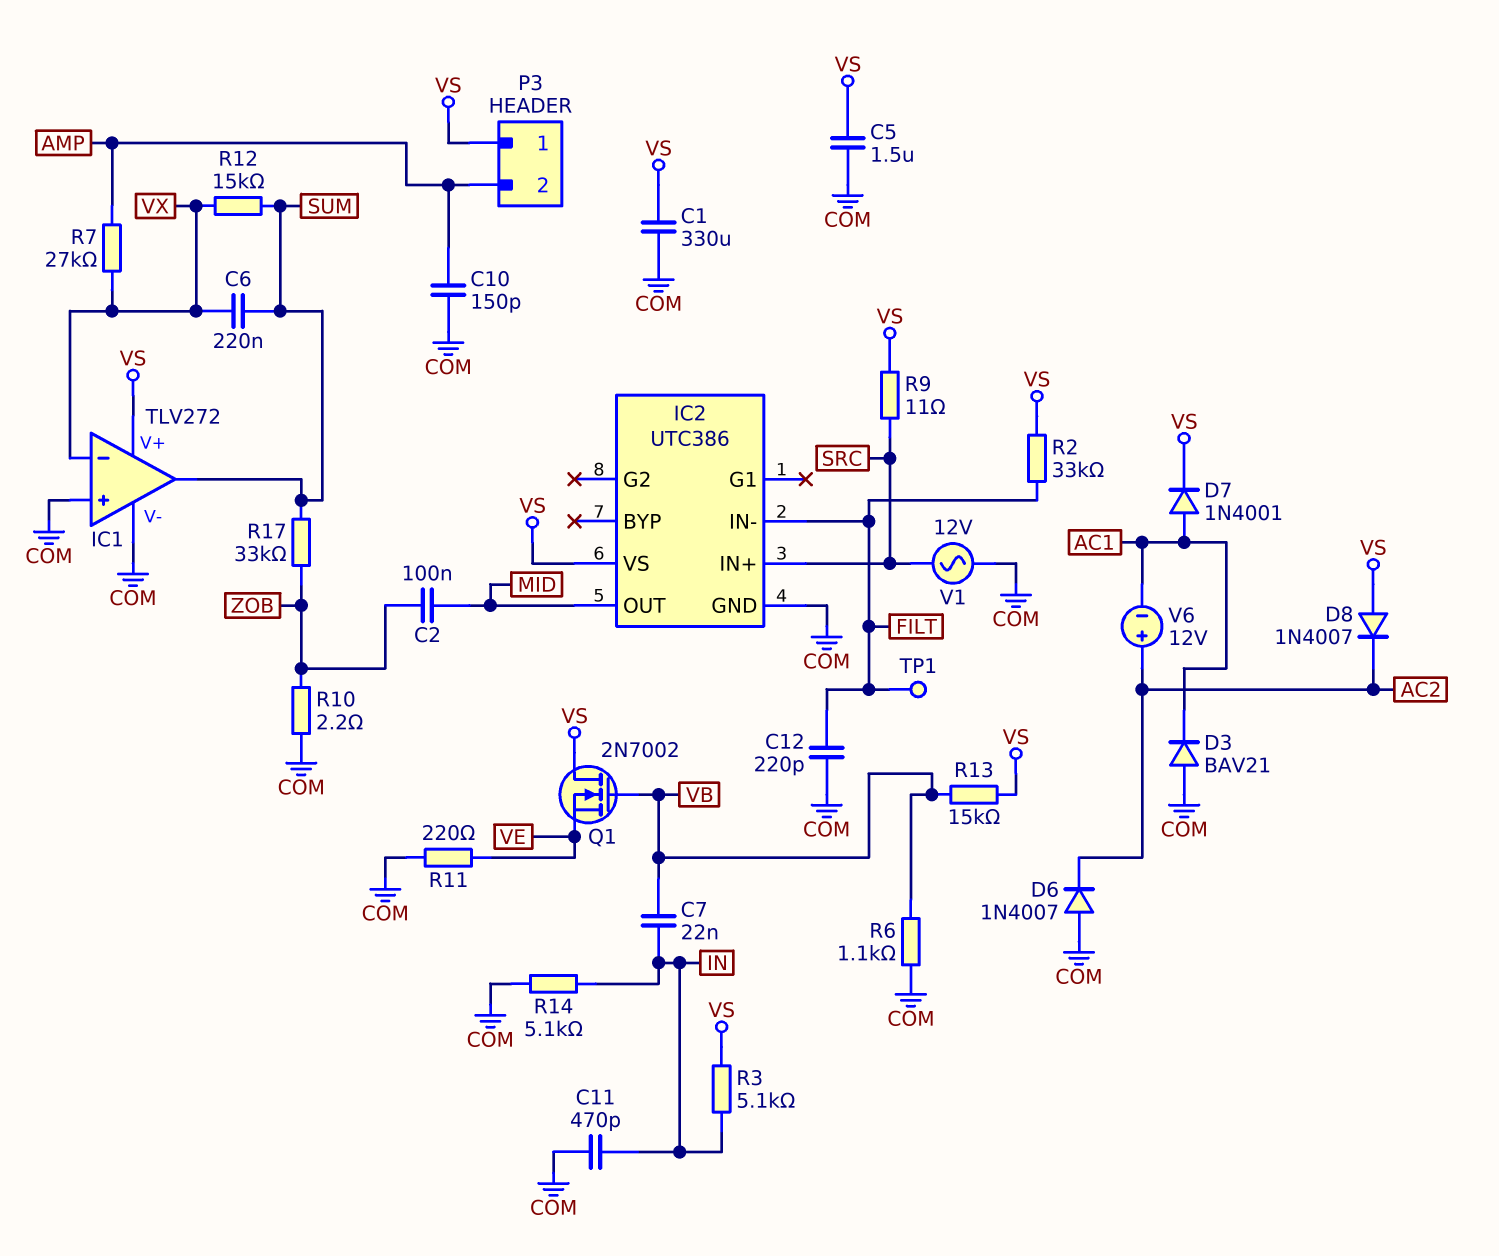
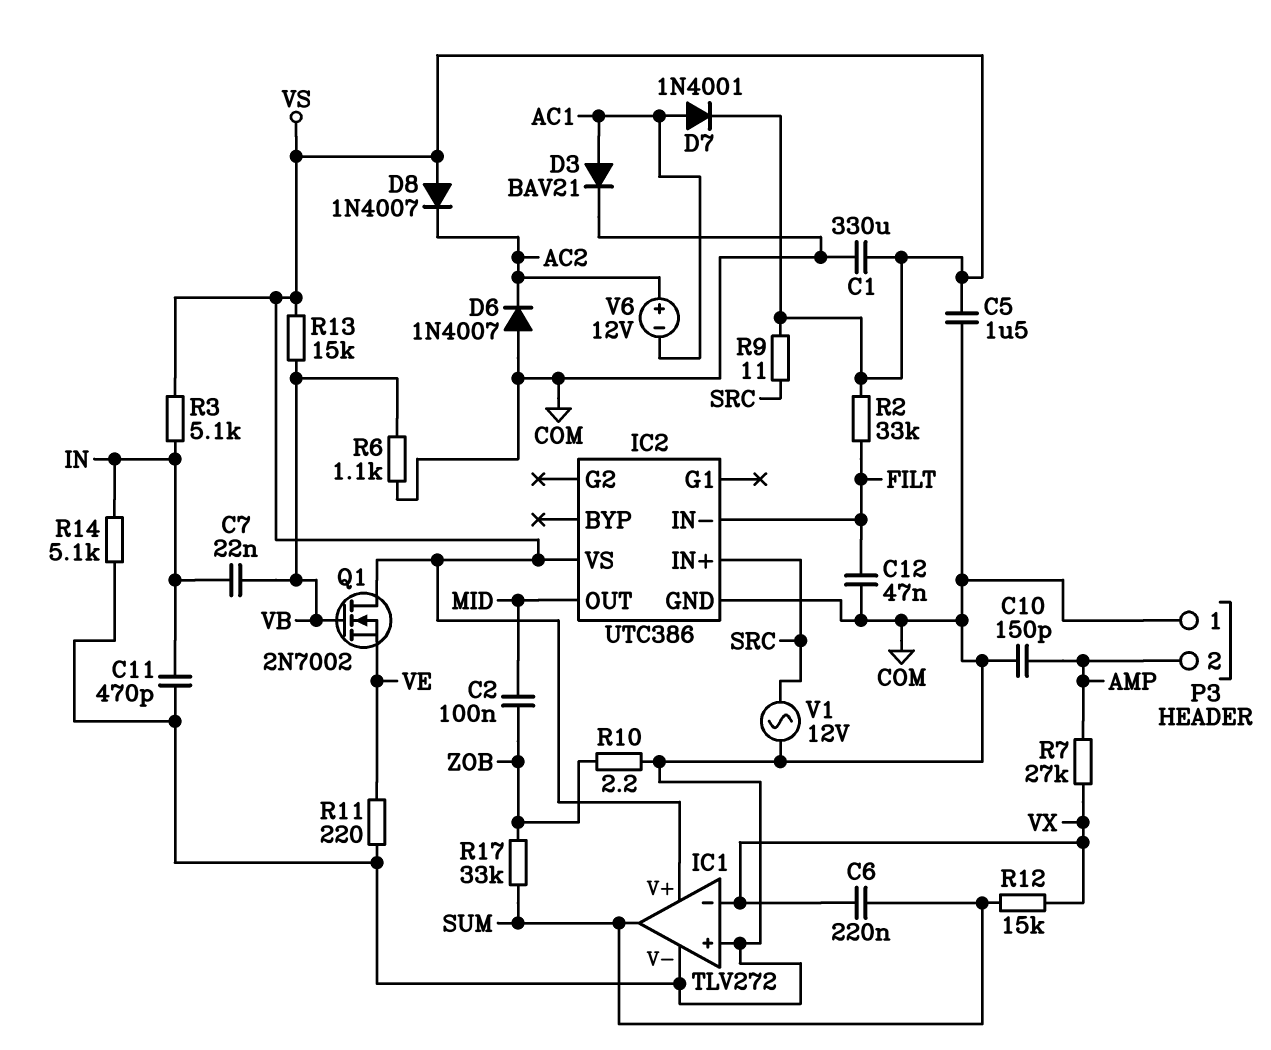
C12: 220pF (COM, FILT) -> 47nF (COM, FILT)
D3: diode BAV21 (A COM, K AC1) -> diode BAV21 (A AC1, K COM)
P3 pin 1: VS -> COM
TP1: test point (FILT) -> none

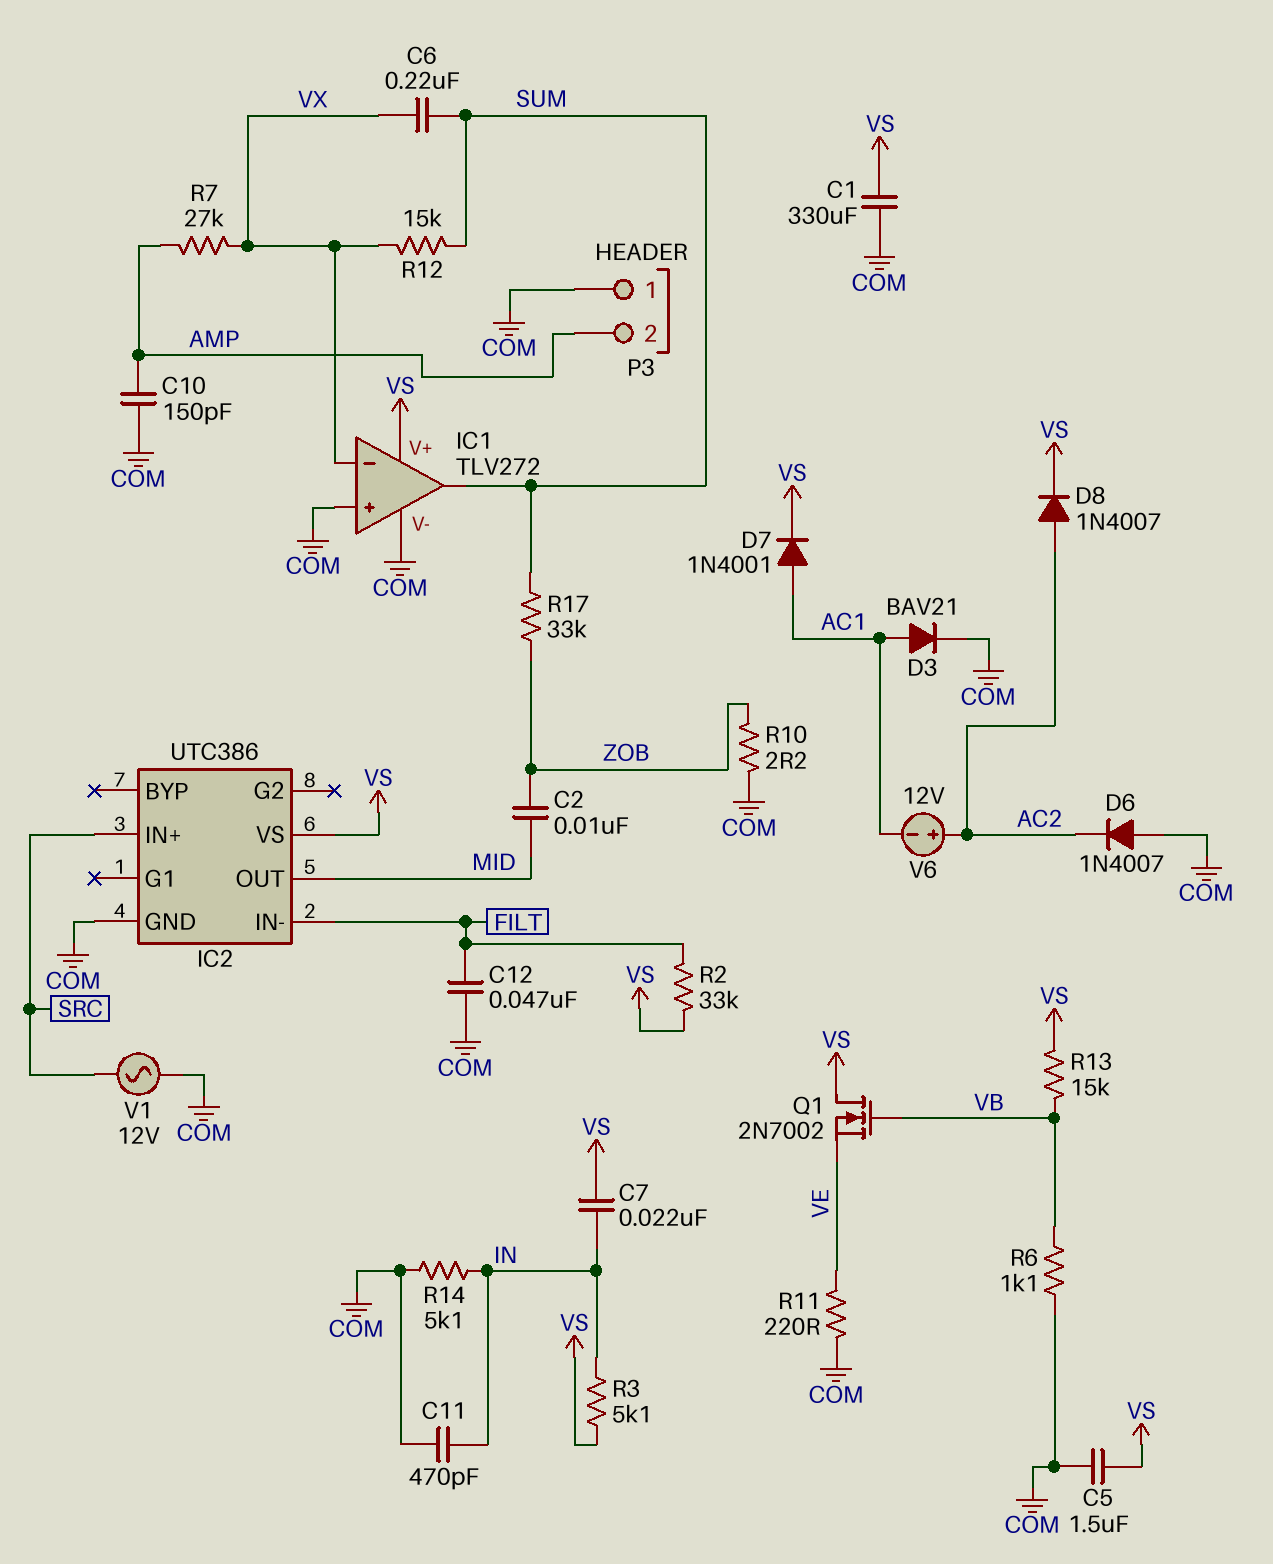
C2: 100nF (MID, ZOB) -> 10nF (MID, ZOB)
C7: 22nF (IN, VB) -> 22nF (IN, VS)
D8: diode 1N4007 (A VS, K AC2) -> diode 1N4007 (A AC2, K VS)
R9: 11 (SRC, VS) -> none

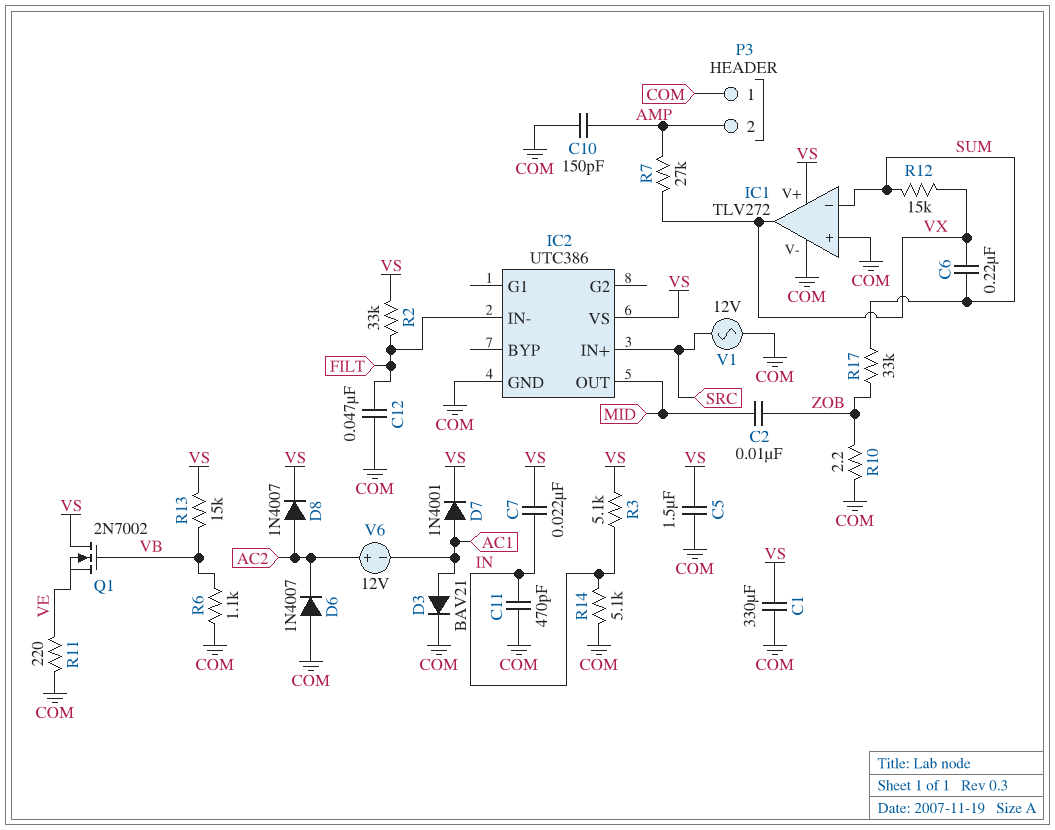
IC1 pin in-: VX -> SUM
IC1 pin out: SUM -> VX

